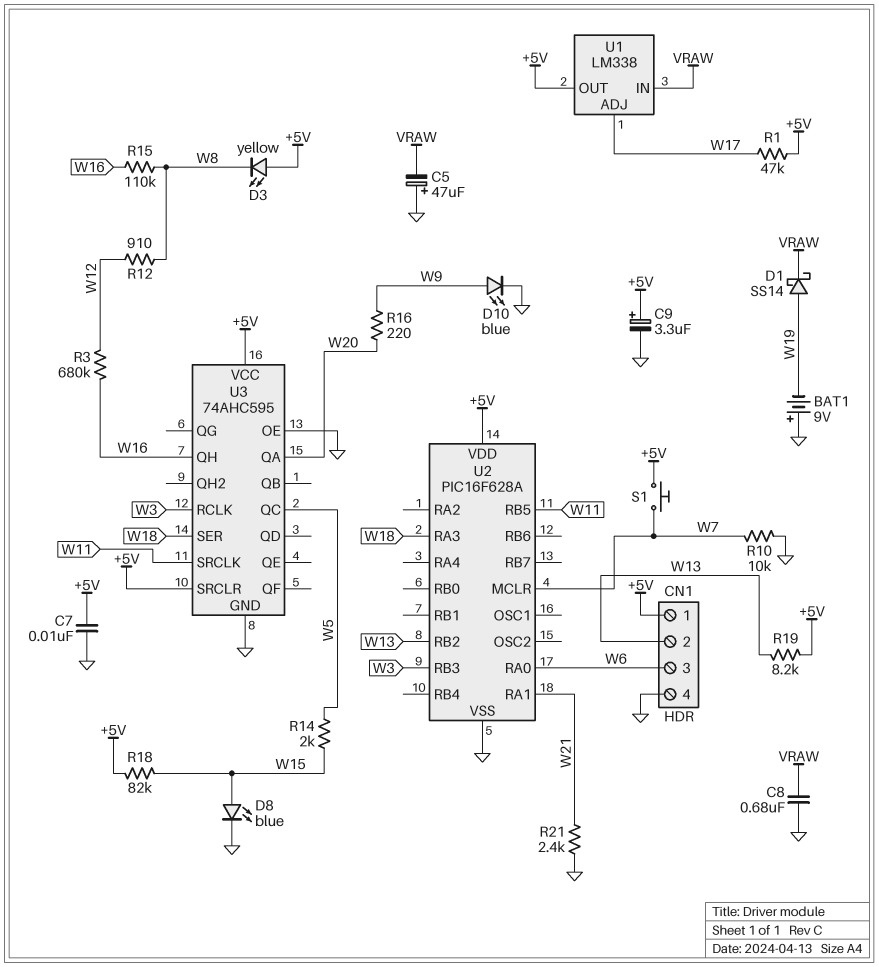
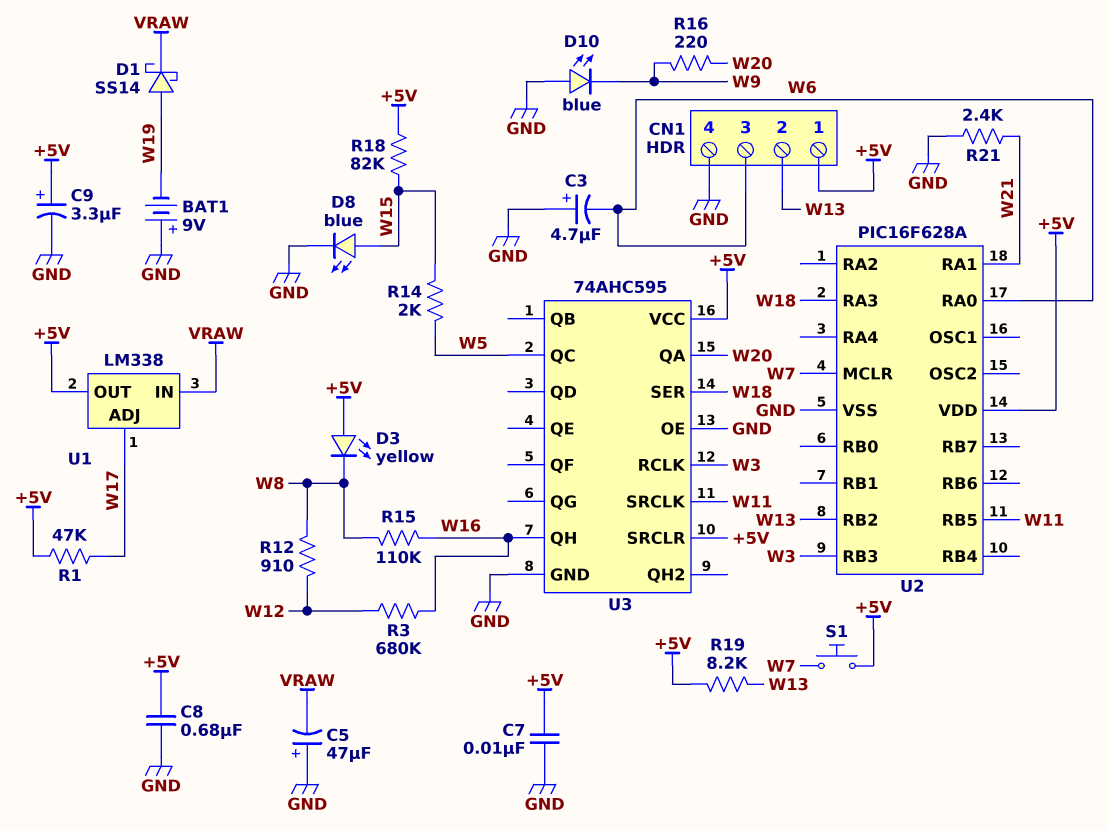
C3: none -> 4.7uF (plus GND, minus W6)
C8: 680nF (GND, VRAW) -> 680nF (+5V, GND)
D10: LED blue (A W9, K GND) -> LED blue (A GND, K W9)
R10: 10k (GND, W7) -> none

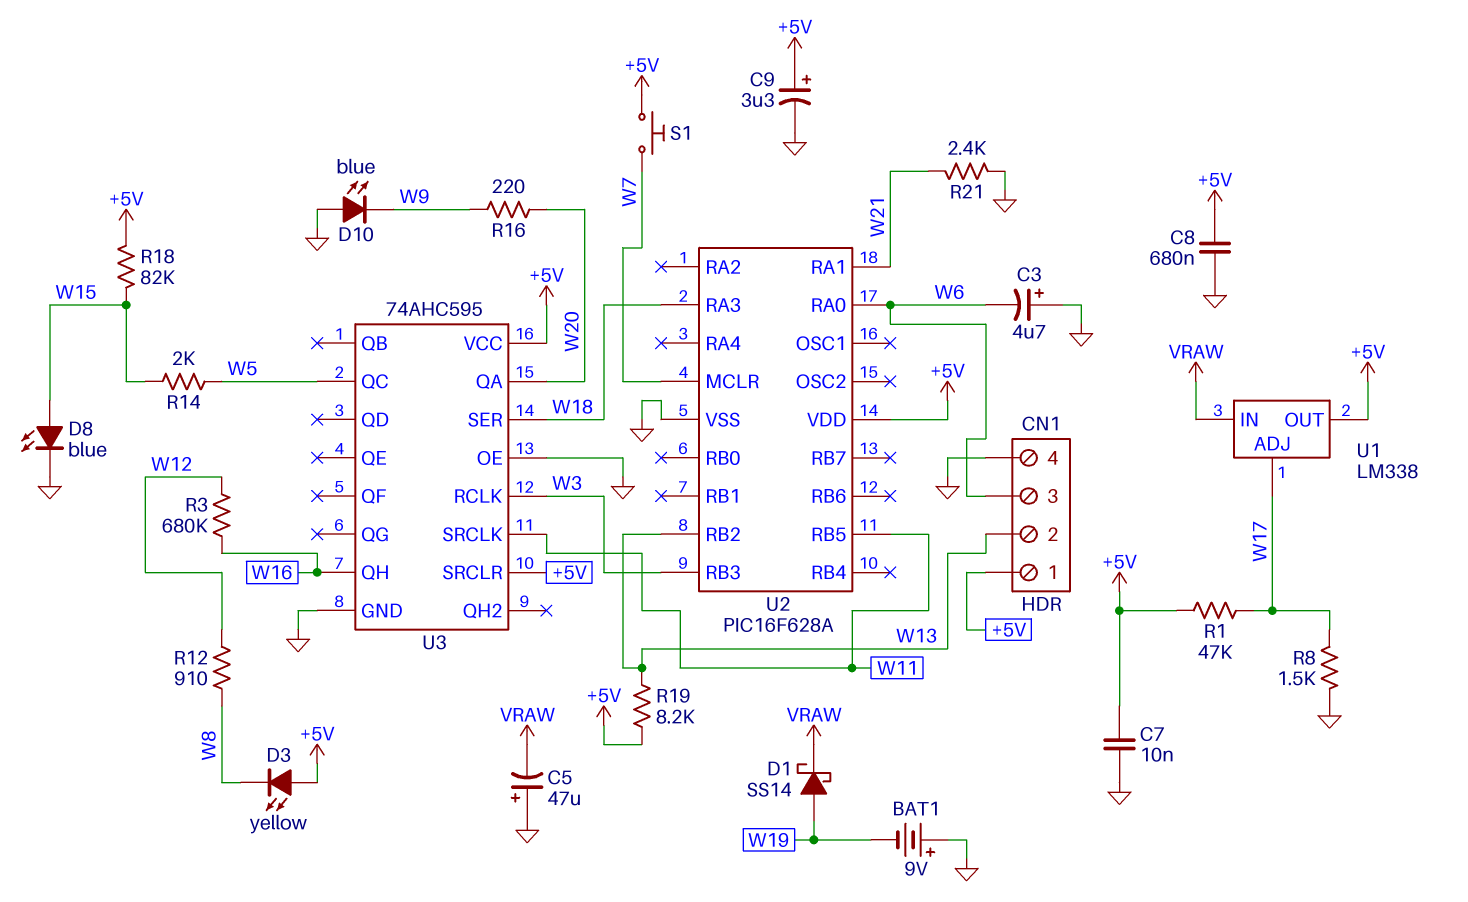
R8: none -> 1.5k (GND, W17)
R15: 110k (W8, W16) -> none

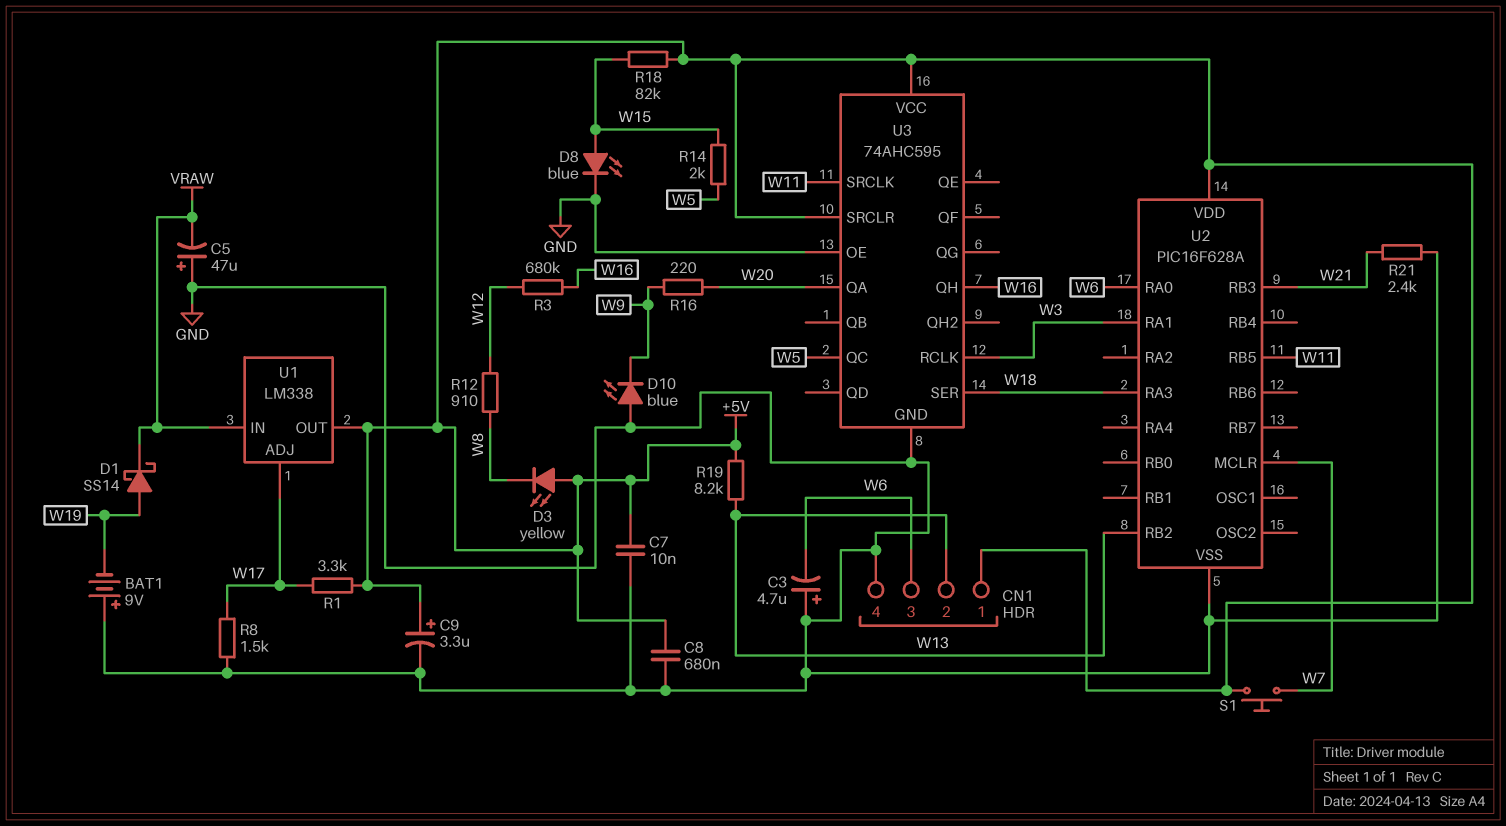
R1: 47k (+5V, W17) -> 3.3k (+5V, W17)
U2 pin RA1: W21 -> W3
U2 pin RB3: W3 -> W21

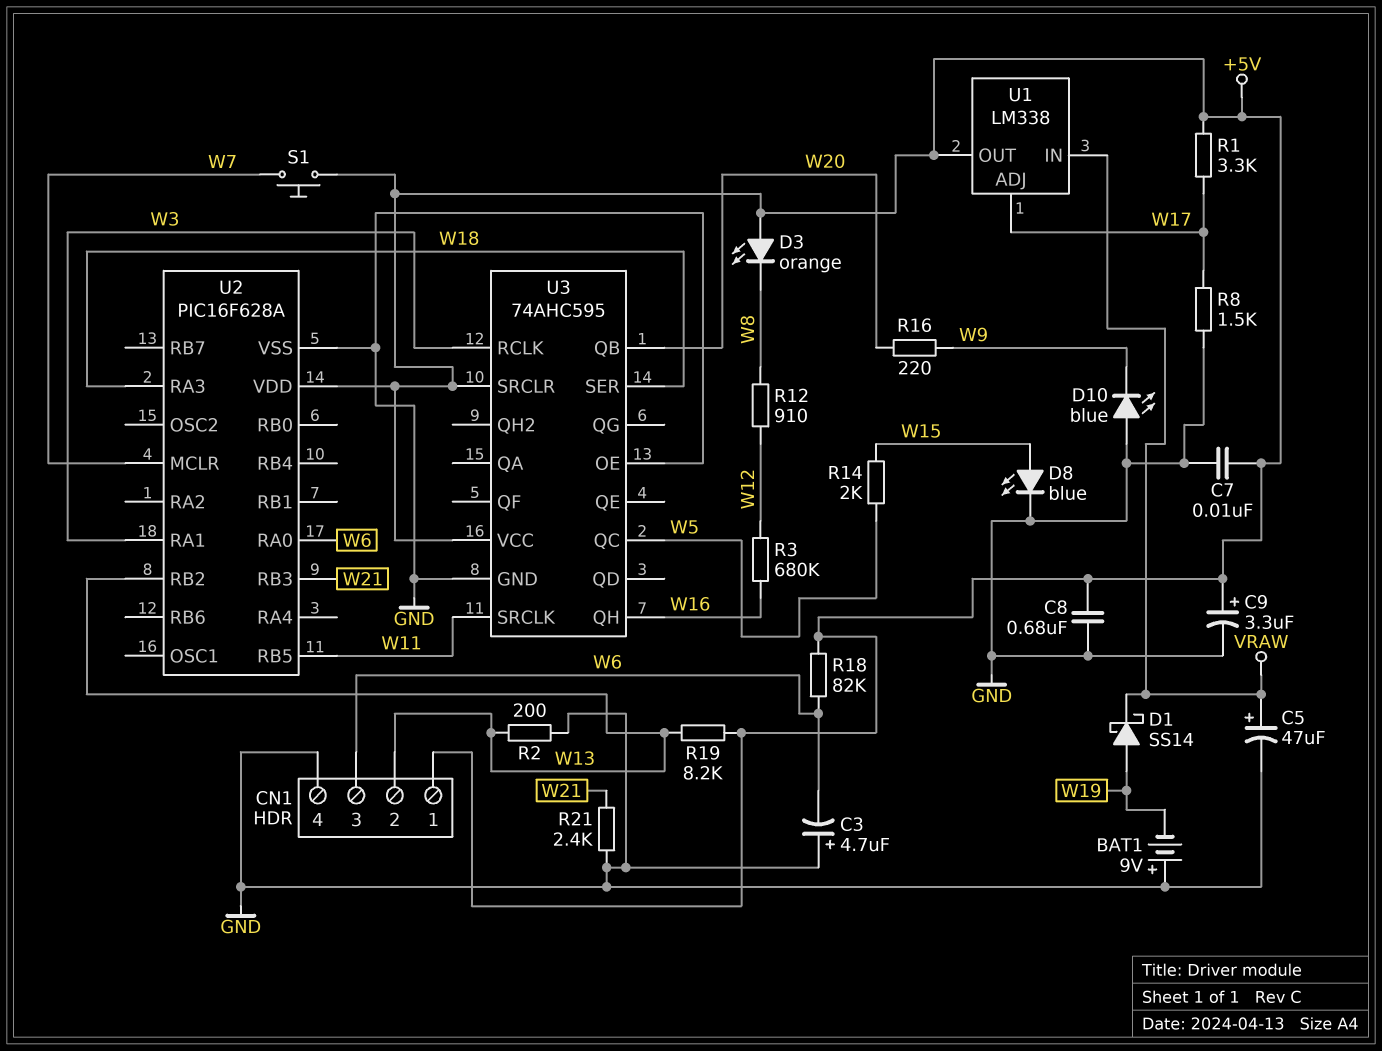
C5: 47uF (plus GND, minus VRAW) -> 47uF (plus VRAW, minus GND)
D3: LED yellow (A +5V, K W8) -> LED orange (A +5V, K W8)
R2: none -> 200 (GND, W13)
R18: 82k (+5V, W15) -> 82k (+5V, W6)
U3 pin QA: W20 -> none
U3 pin QB: none -> W20

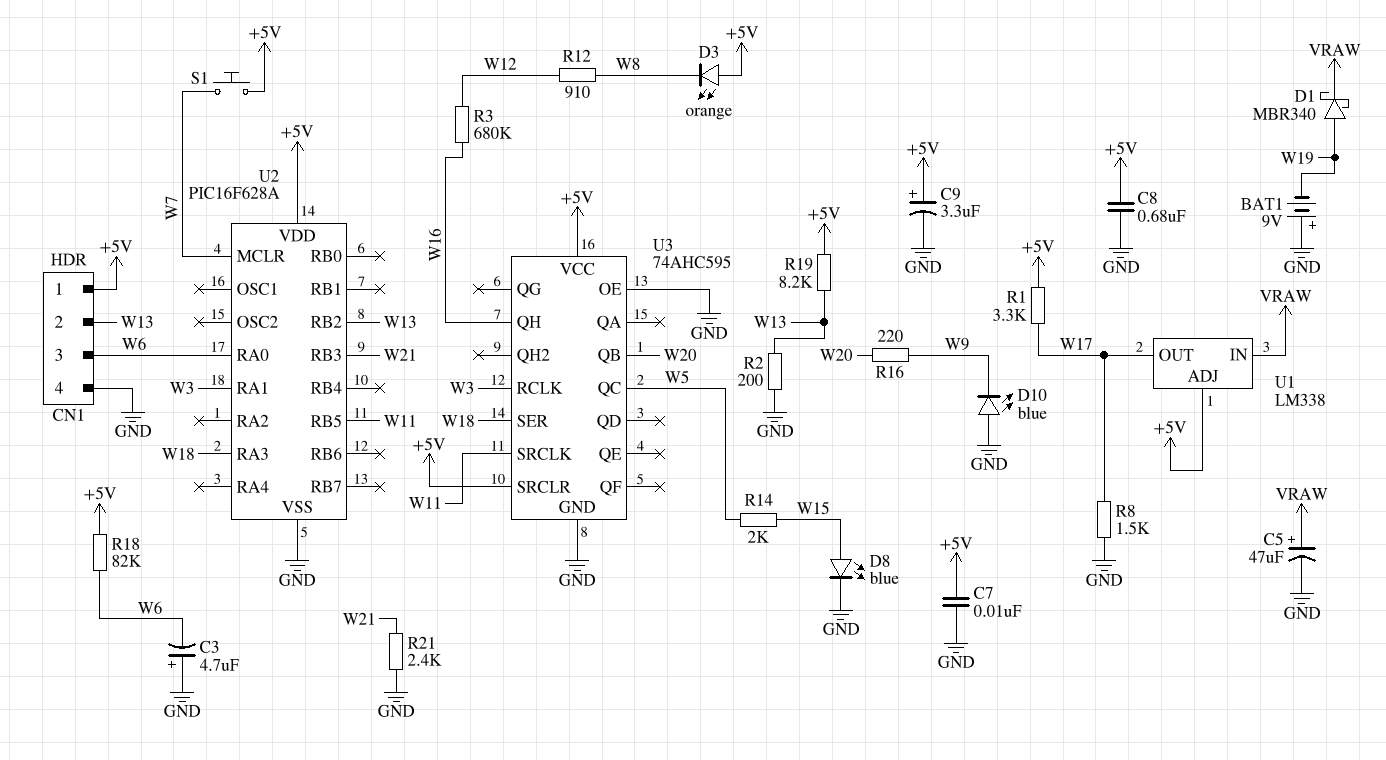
D1: schottky SS14 (A W19, K VRAW) -> schottky MBR340 (A W19, K VRAW)
U1 pin ADJ: W17 -> +5V
U1 pin OUT: +5V -> W17

